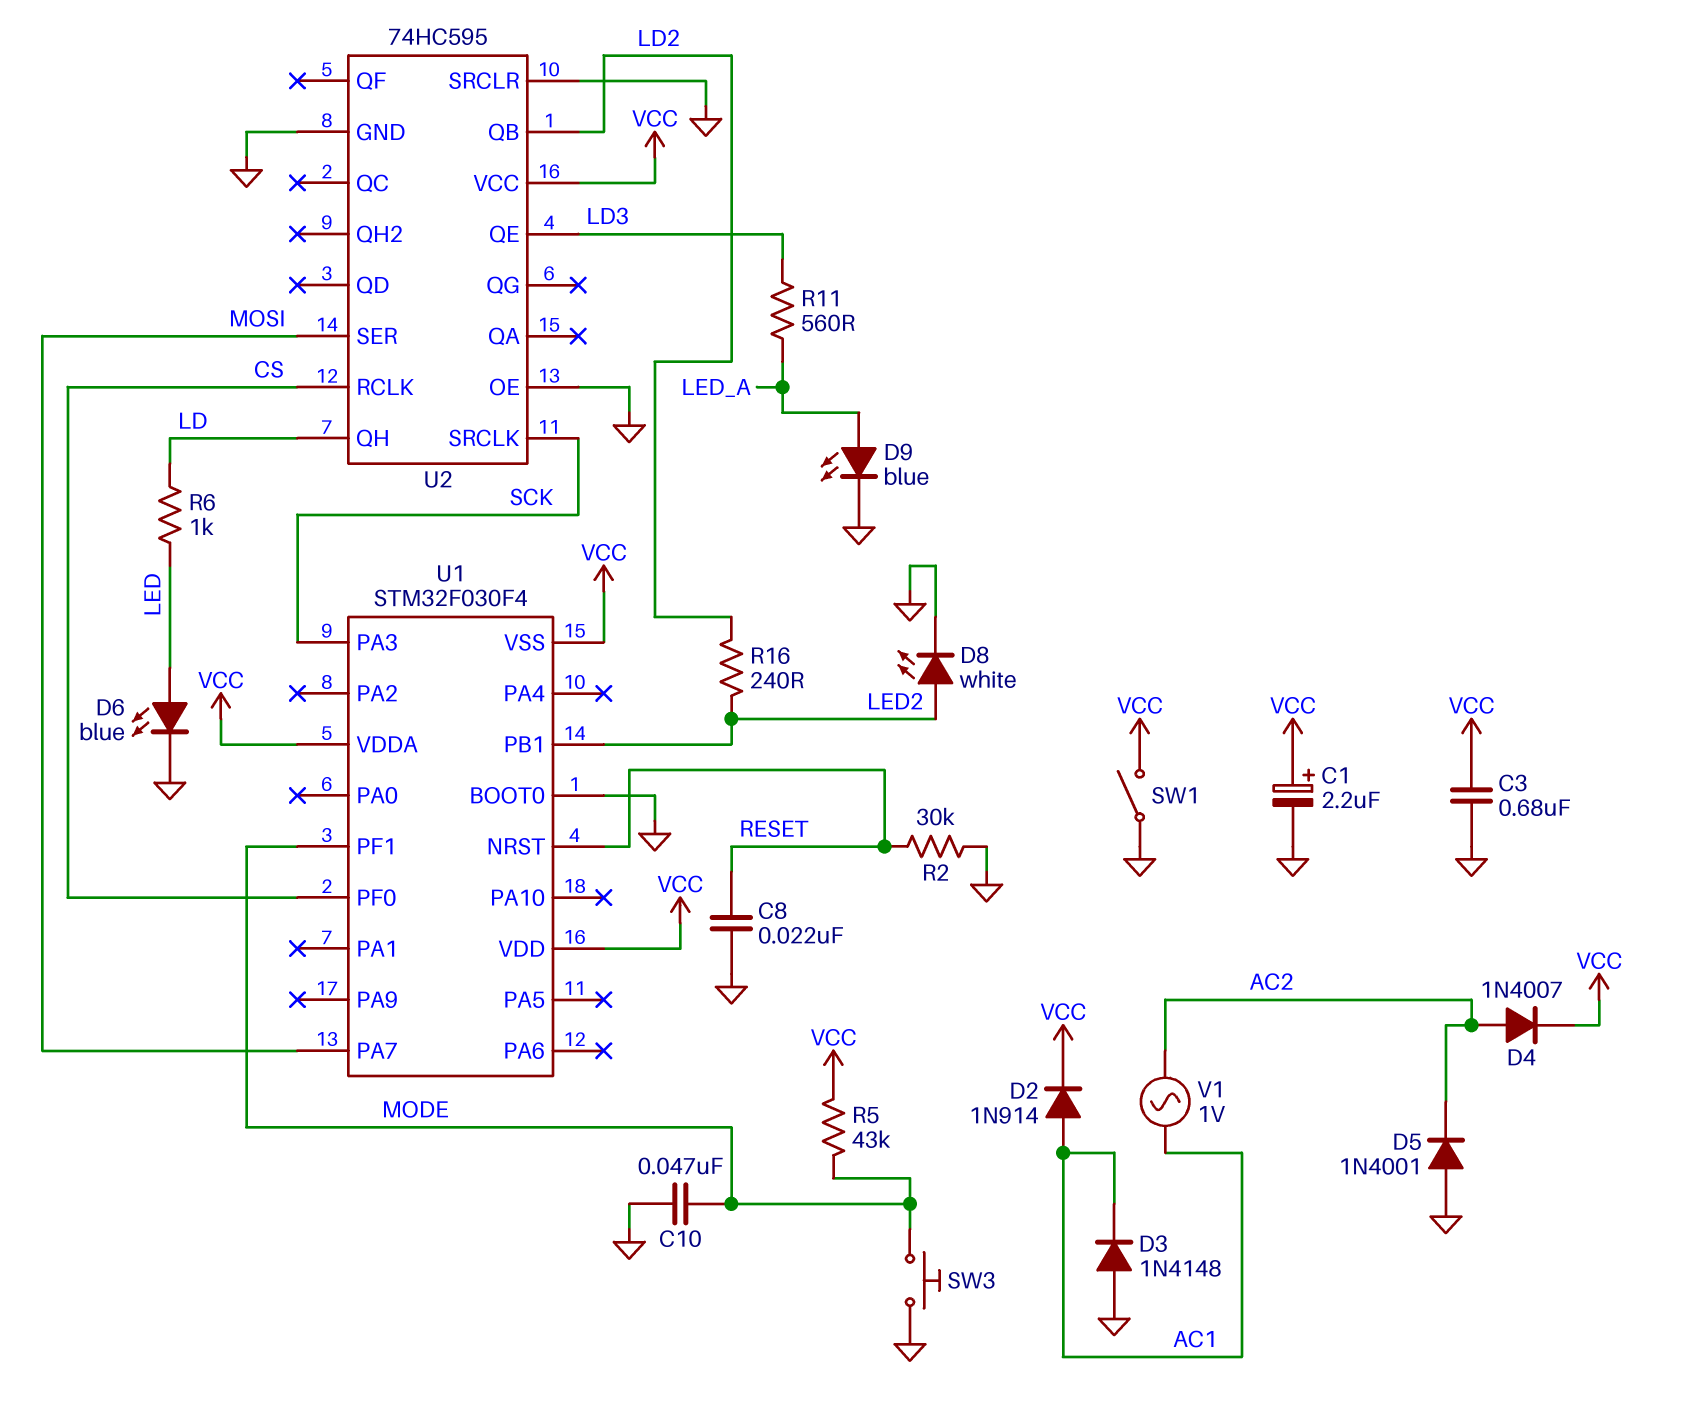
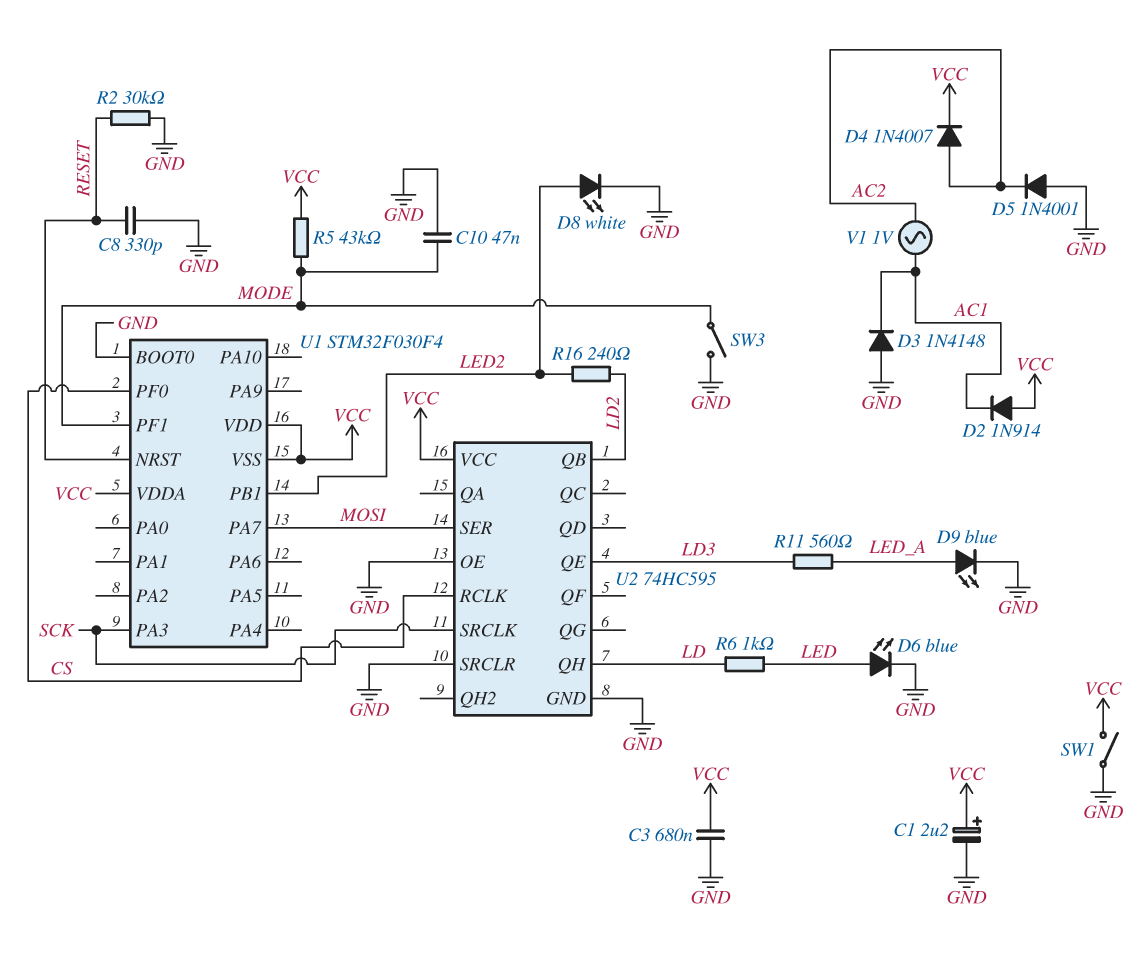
C8: 22nF (GND, RESET) -> 330pF (GND, RESET)
D2: diode 1N914 (A AC1, K VCC) -> diode 1N914 (A VCC, K AC1)
SW3: button (GND, MODE) -> switch (GND, MODE)

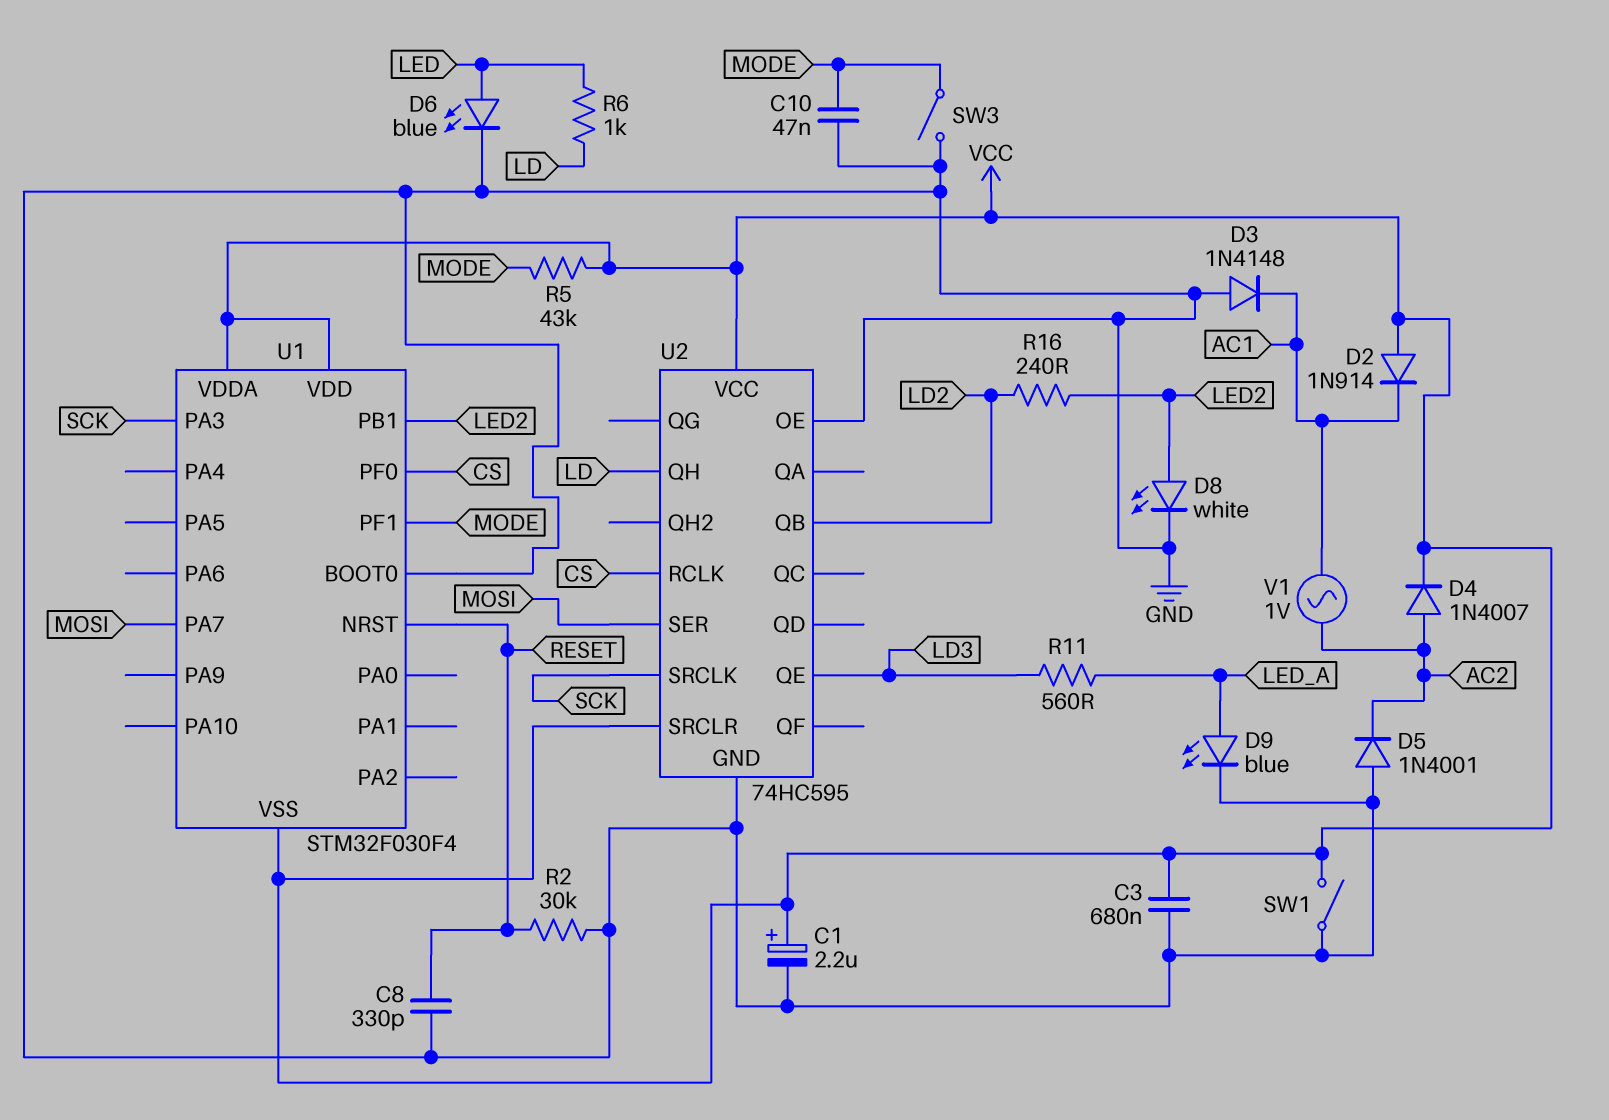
U2 pin SRCLR: GND -> VCC

